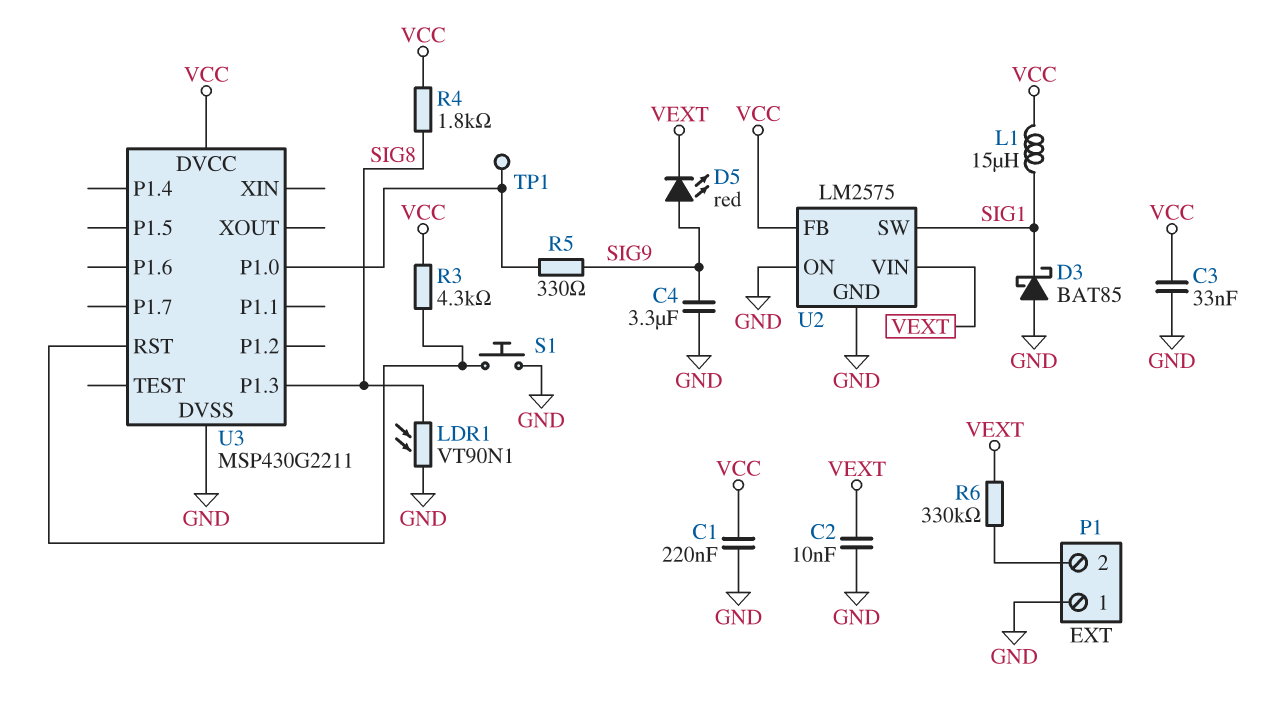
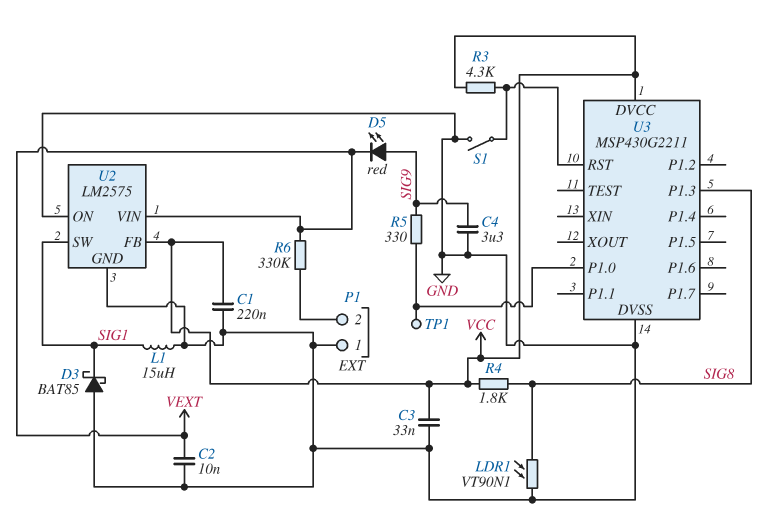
L1: 15uH (SIG1, VCC) -> 15uH (GND, SIG1)
S1: button (GND, U3/RST) -> switch (GND, U3/RST)

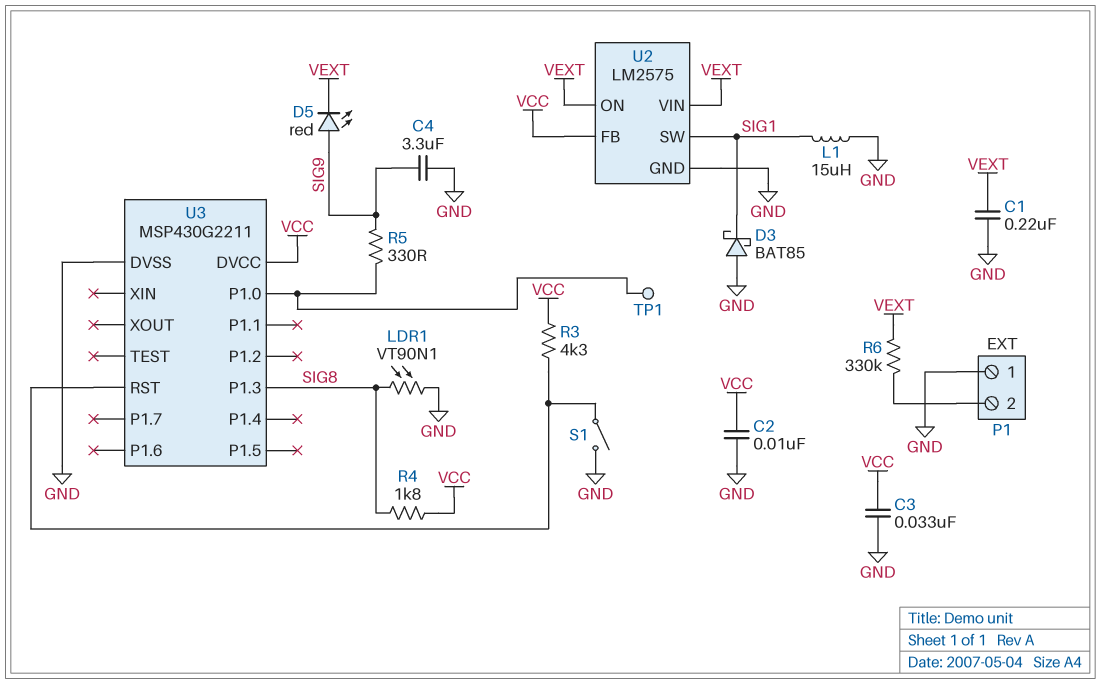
C1: 220nF (GND, VCC) -> 220nF (GND, VEXT)
C2: 10nF (GND, VEXT) -> 10nF (GND, VCC)
U2 pin ON: GND -> VEXT

